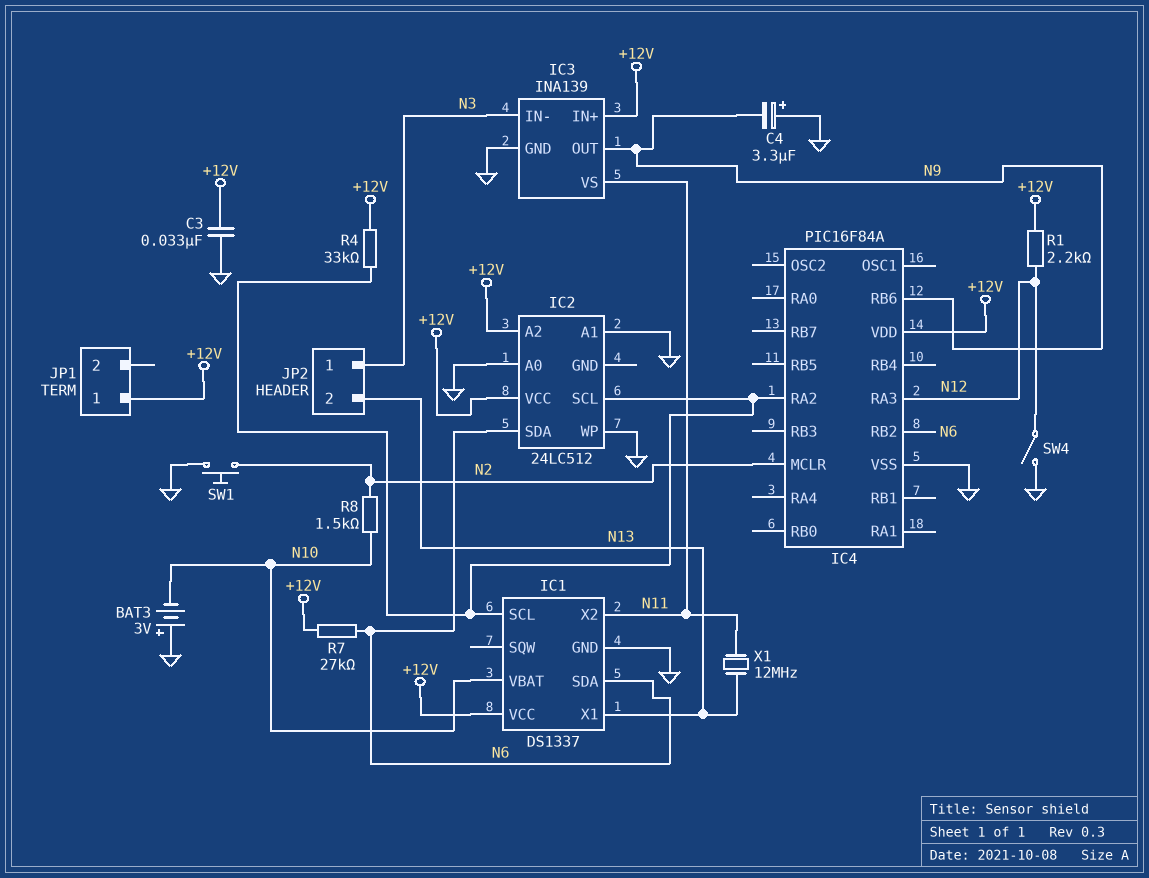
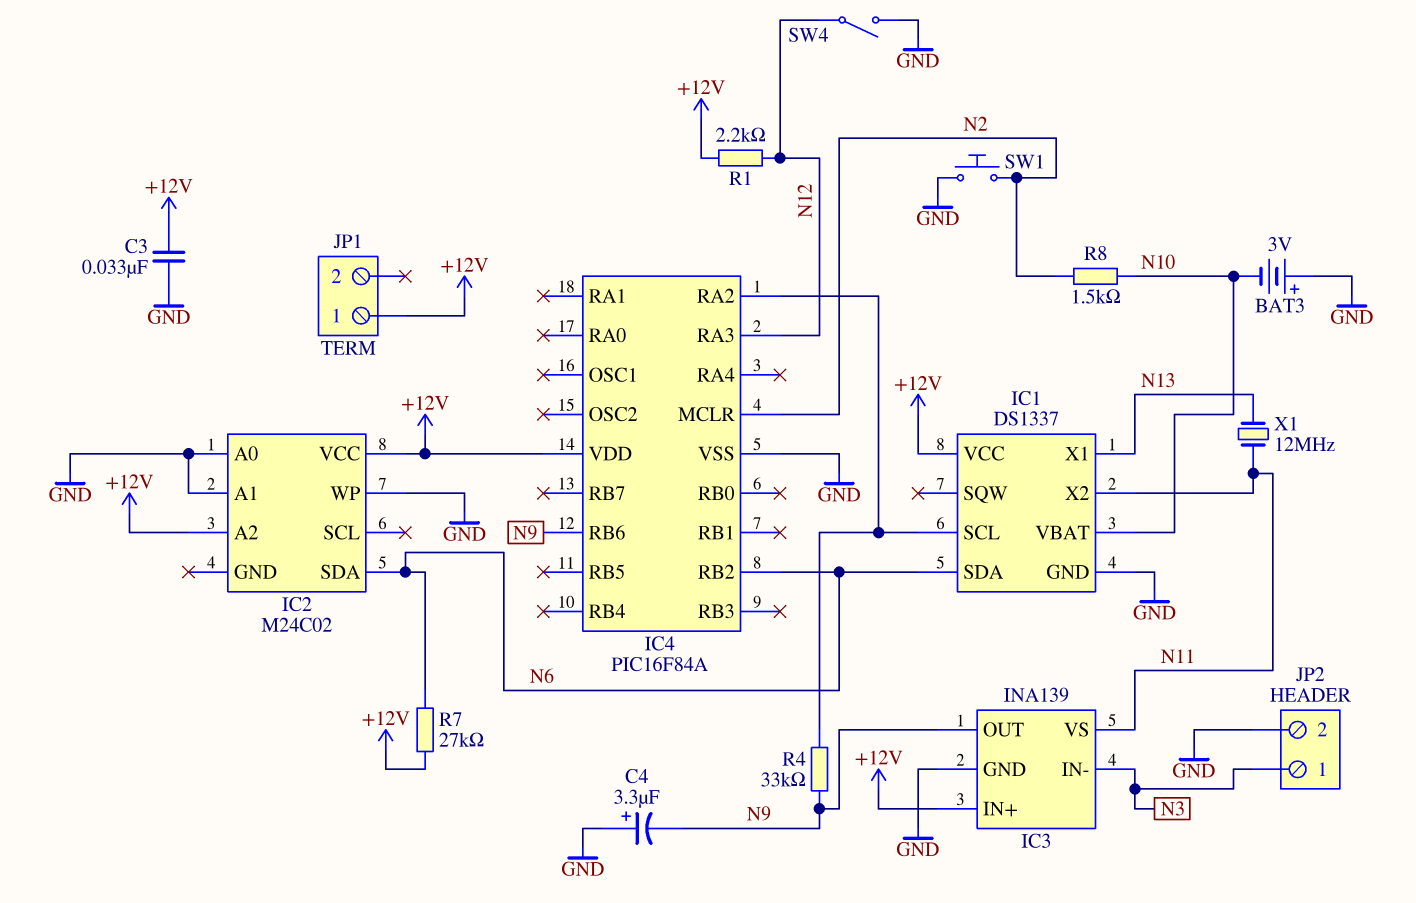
IC2: 24LC512 -> M24C02
IC2 pin SCL: IC1/SCL -> none
JP2 pin 2: N13 -> GND
R4: 33k (+12V, IC1/SCL) -> 33k (IC1/SCL, N9)

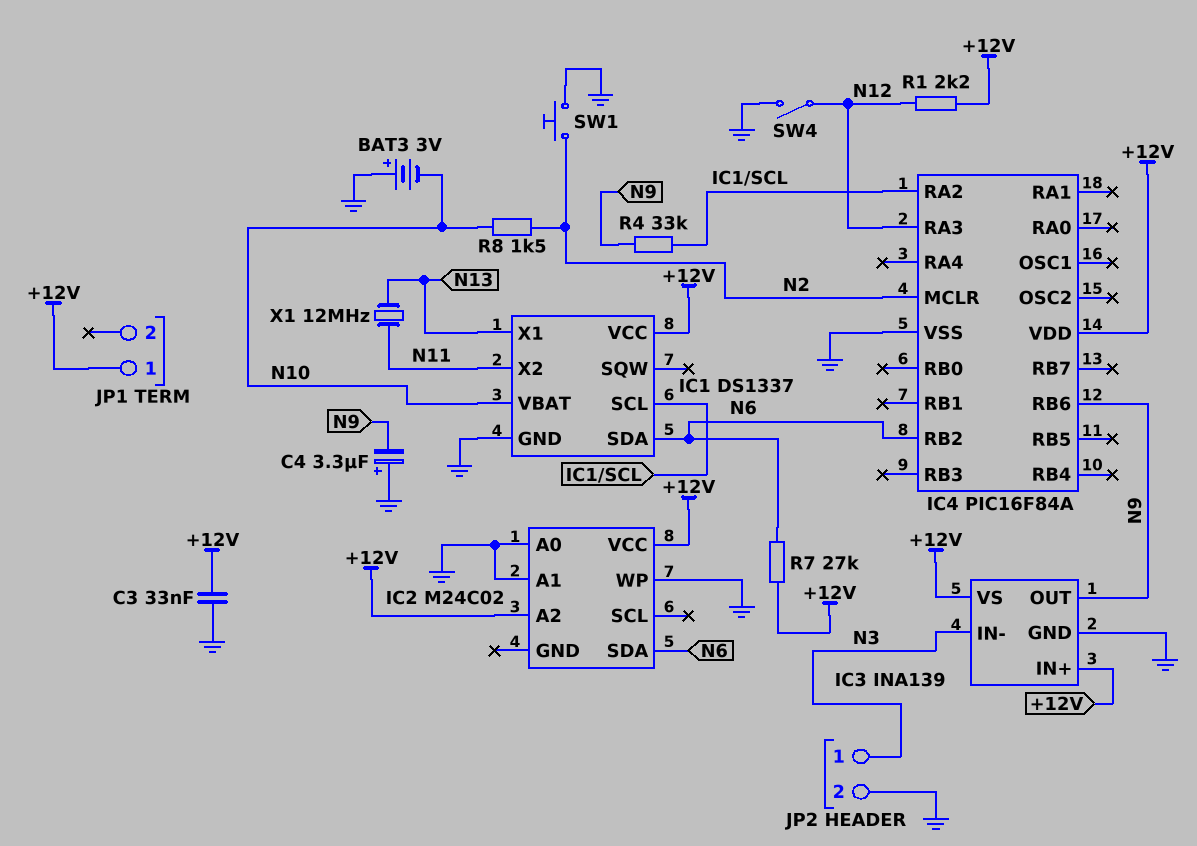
IC3 pin VS: N11 -> +12V

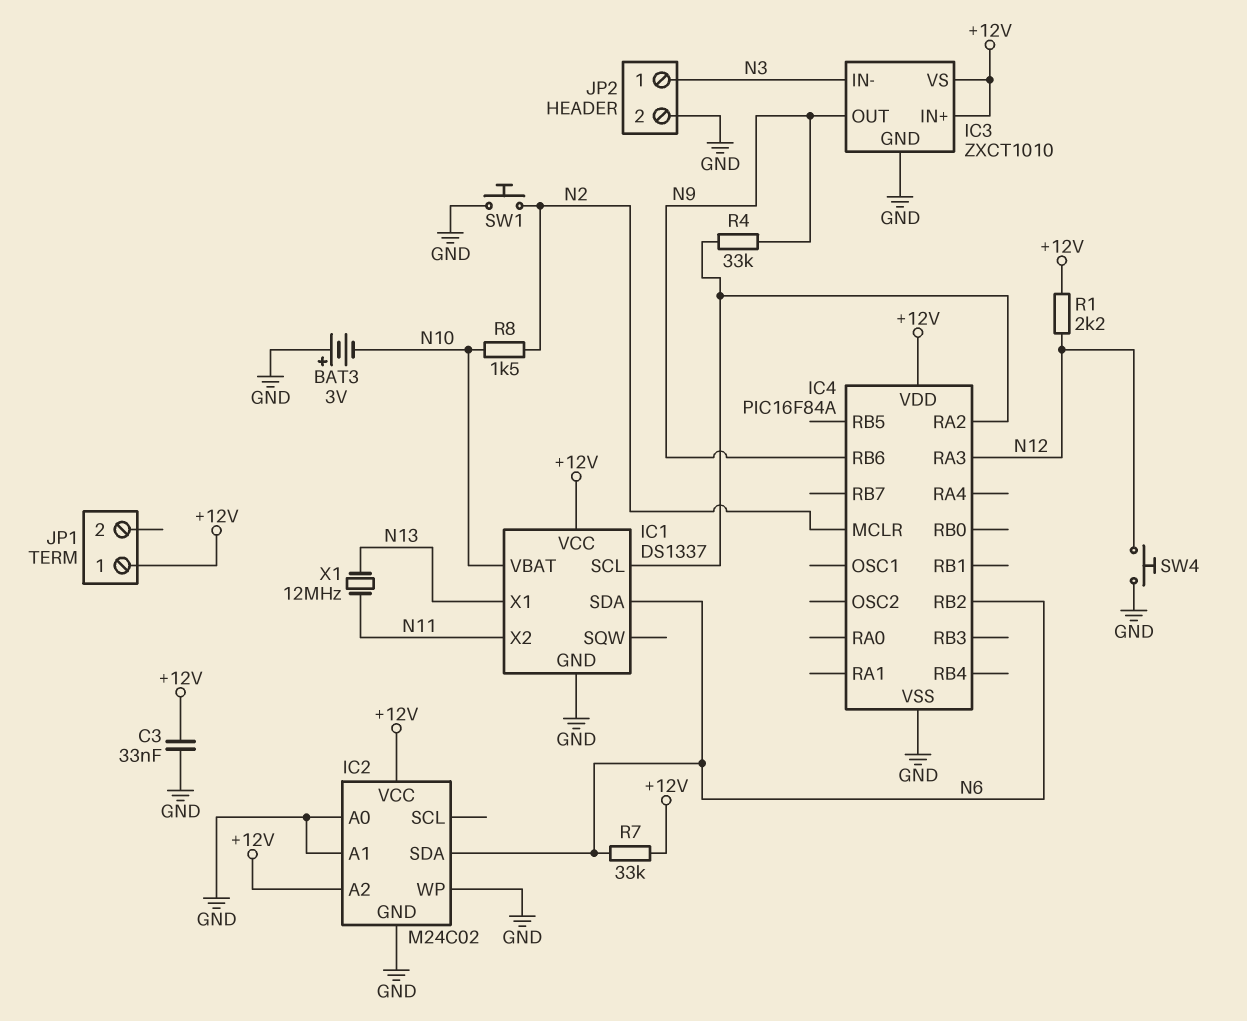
C4: 3.3uF (plus GND, minus N9) -> none
IC2 pin GND: none -> GND
IC3: INA139 -> ZXCT1010
R7: 27k (+12V, N6) -> 33k (+12V, N6)
SW4: switch (GND, N12) -> button (GND, N12)

